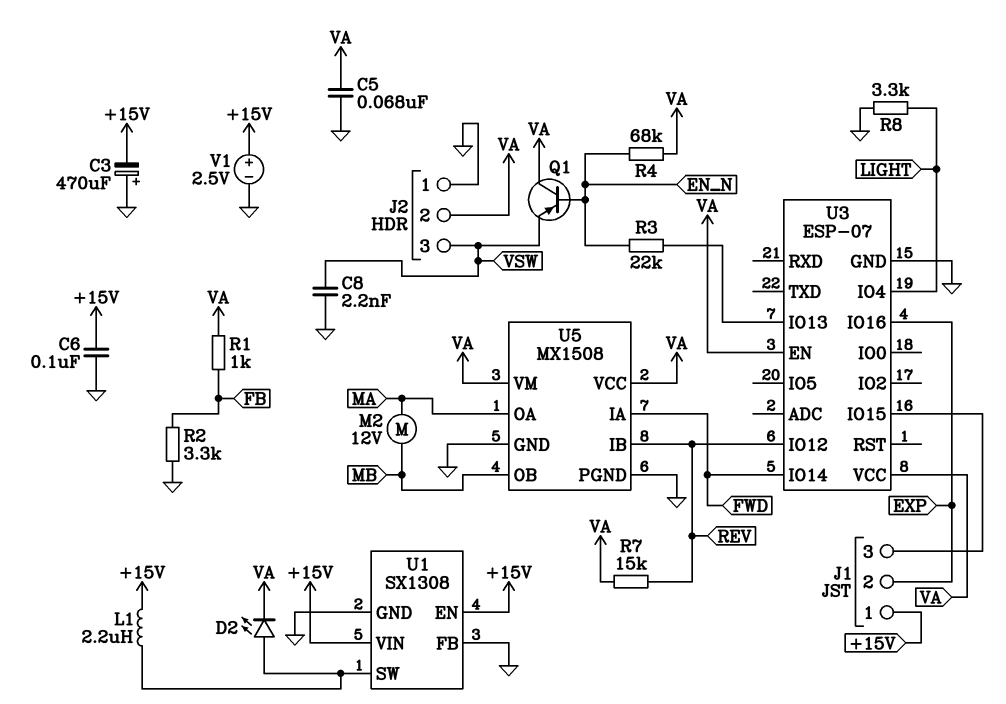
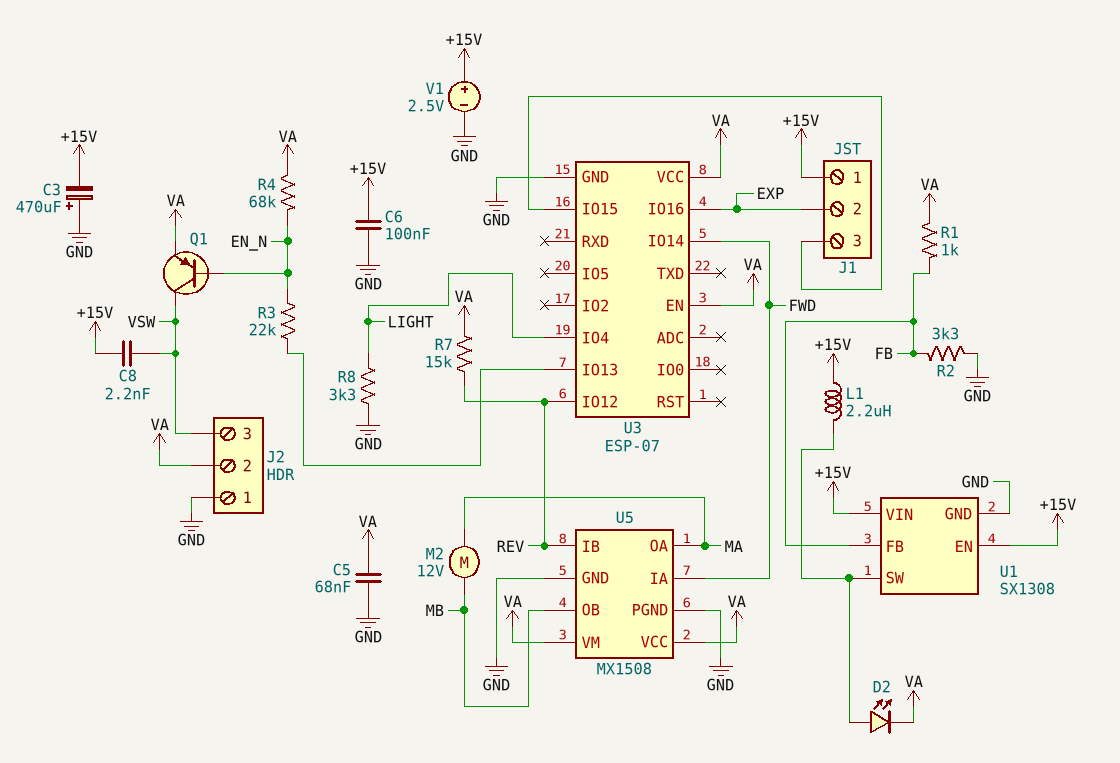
C8: 2.2nF (GND, VSW) -> 2.2nF (+15V, VSW)
Q1: PNP (B EN_N, C VA, E VSW) -> PNP (B EN_N, C VSW, E VA)
U1 pin FB: GND -> FB

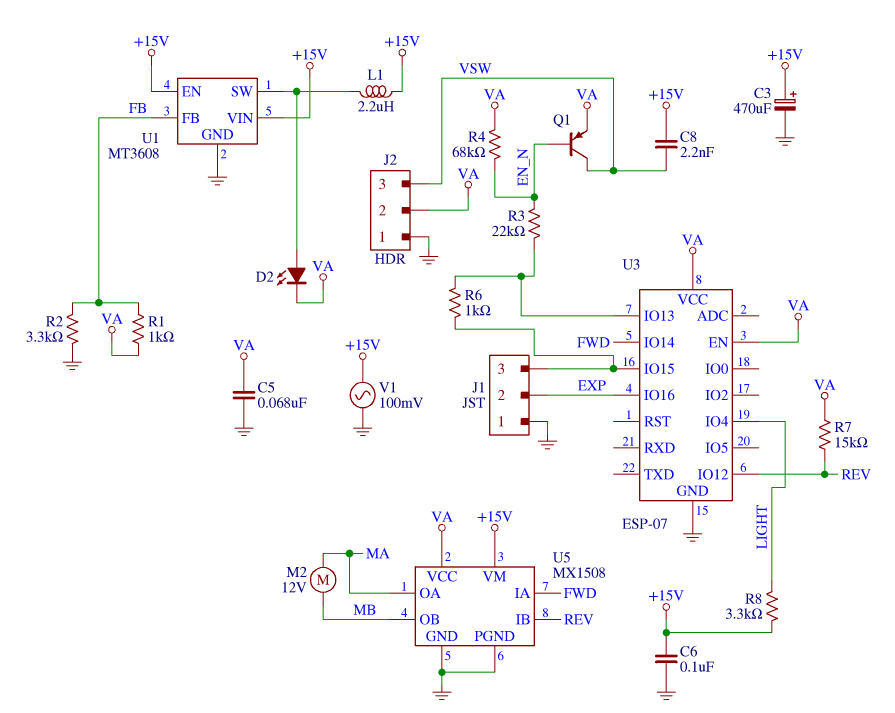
C3: 470uF (plus GND, minus +15V) -> 470uF (plus +15V, minus GND)
J1 pin 1: +15V -> GND
R6: none -> 1k (J1/3, U3/IO13)
R8: 3.3k (GND, LIGHT) -> 3.3k (+15V, LIGHT)
U1: SX1308 -> MT3608
U5 pin VM: VA -> +15V
V1: 2.5V (plus +15V, minus GND) -> AC 100mV (+15V, GND)

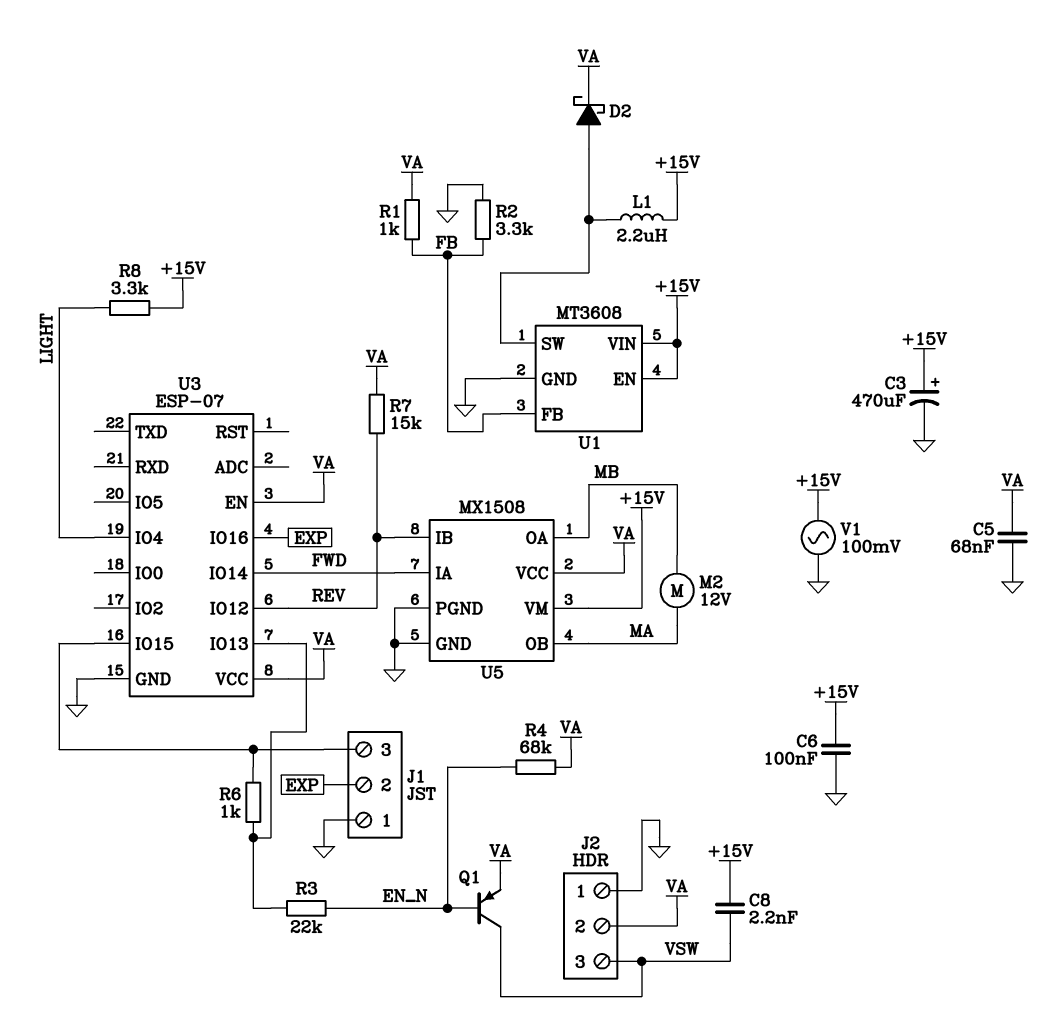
D2: LED (A U1/SW, K VA) -> schottky (A U1/SW, K VA)
U5 pin OA: MA -> MB
U5 pin OB: MB -> MA

